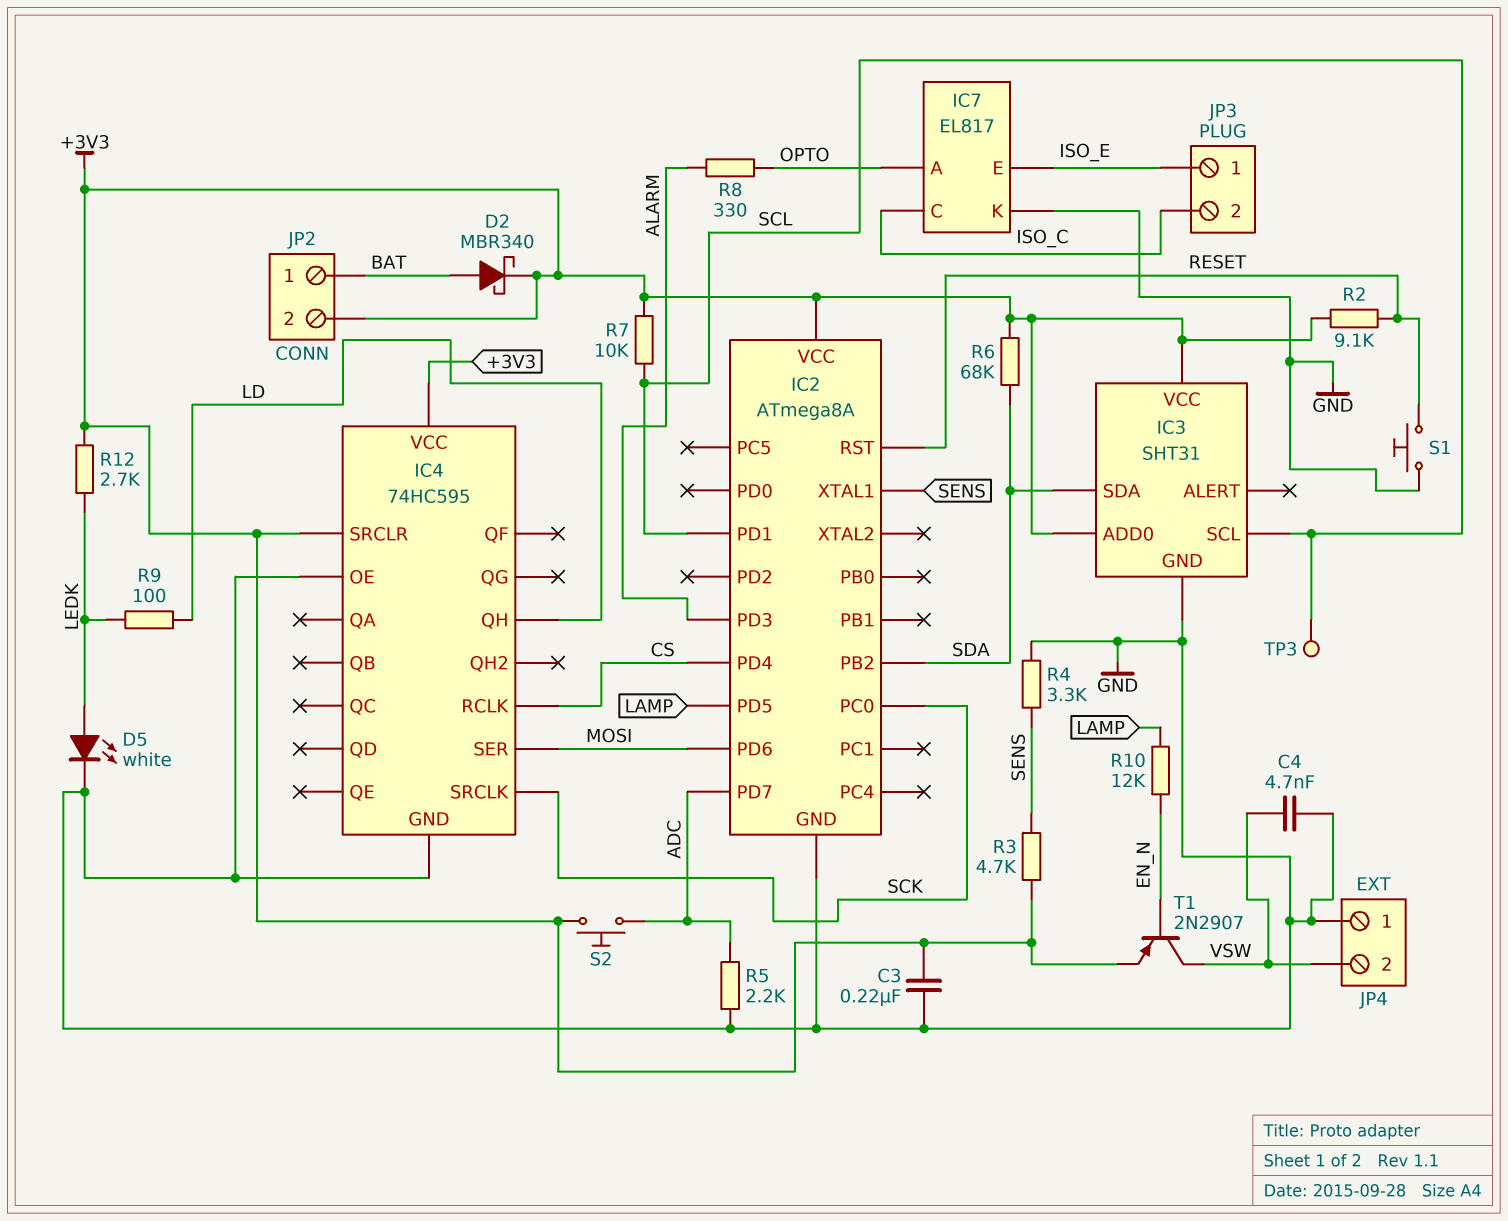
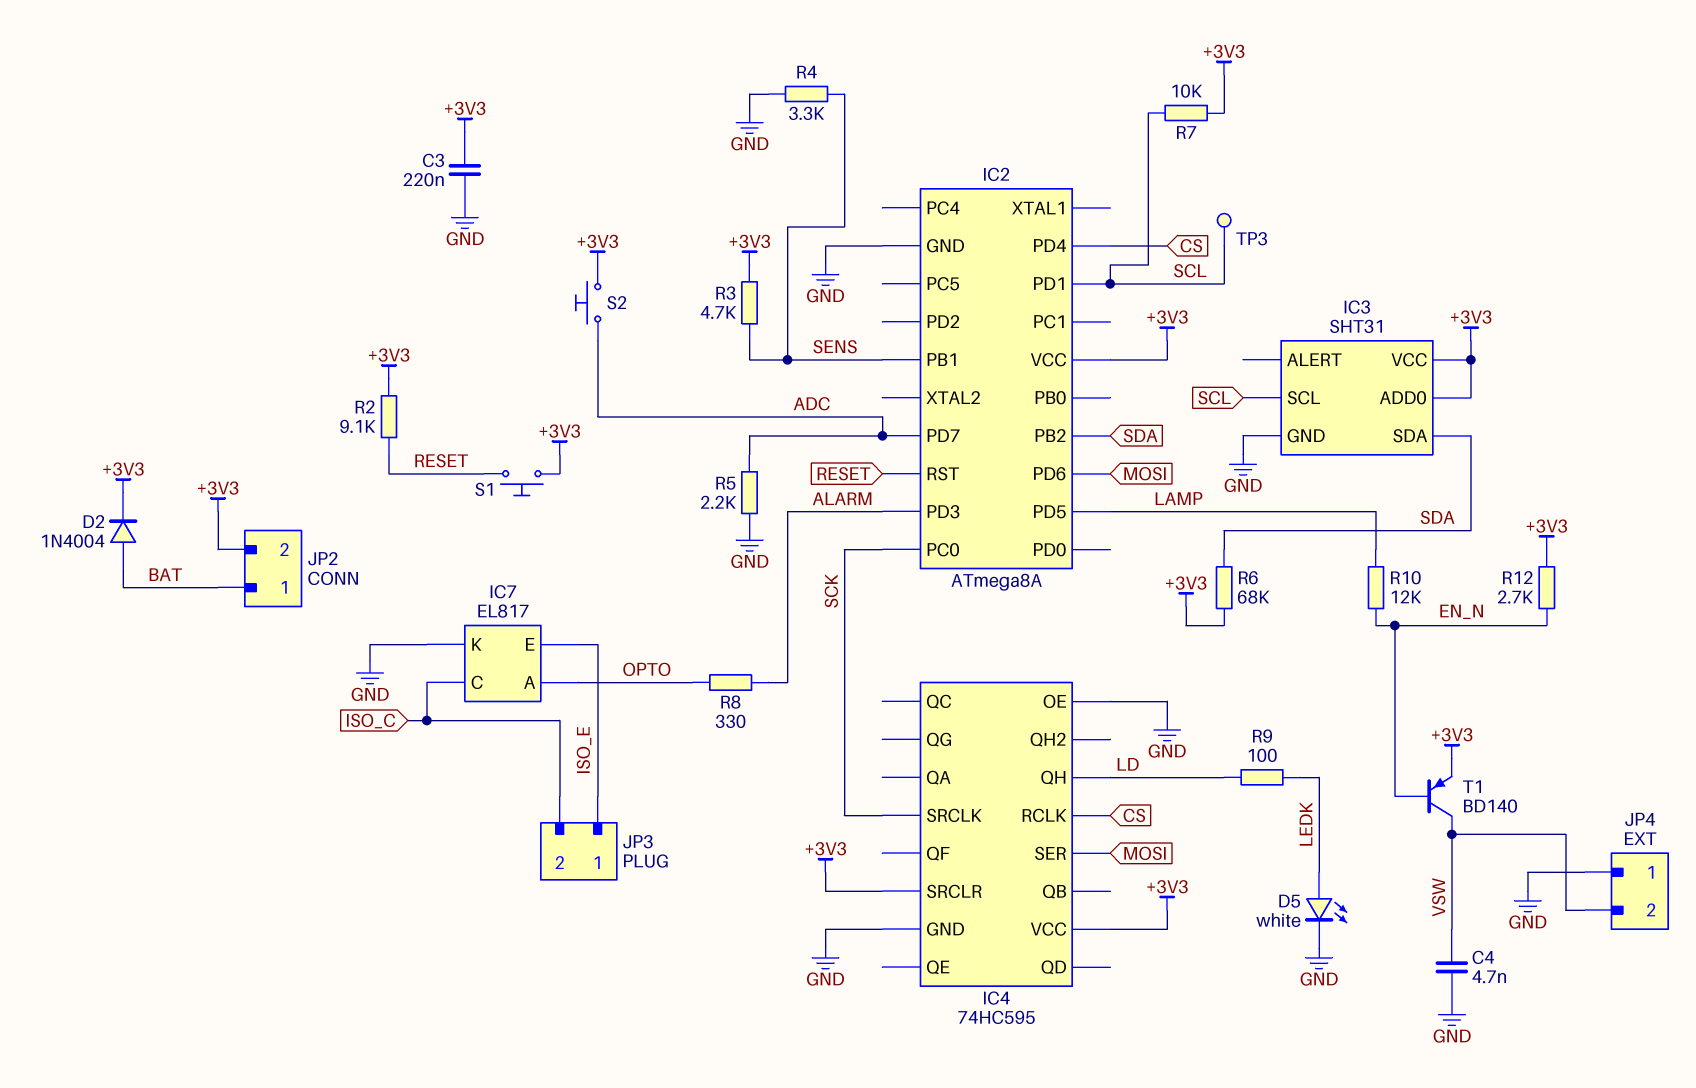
D2: schottky MBR340 (A BAT, K +3V3) -> diode 1N4004 (A BAT, K +3V3)
IC2 pin PB1: none -> SENS
IC2 pin XTAL1: SENS -> none
R12: 2.7k (+3V3, LEDK) -> 2.7k (+3V3, EN_N)
S1: button (GND, RESET) -> button (+3V3, RESET)
T1: PNP 2N2907 (B EN_N, C VSW, E +3V3) -> PNP BD140 (B EN_N, C VSW, E +3V3)

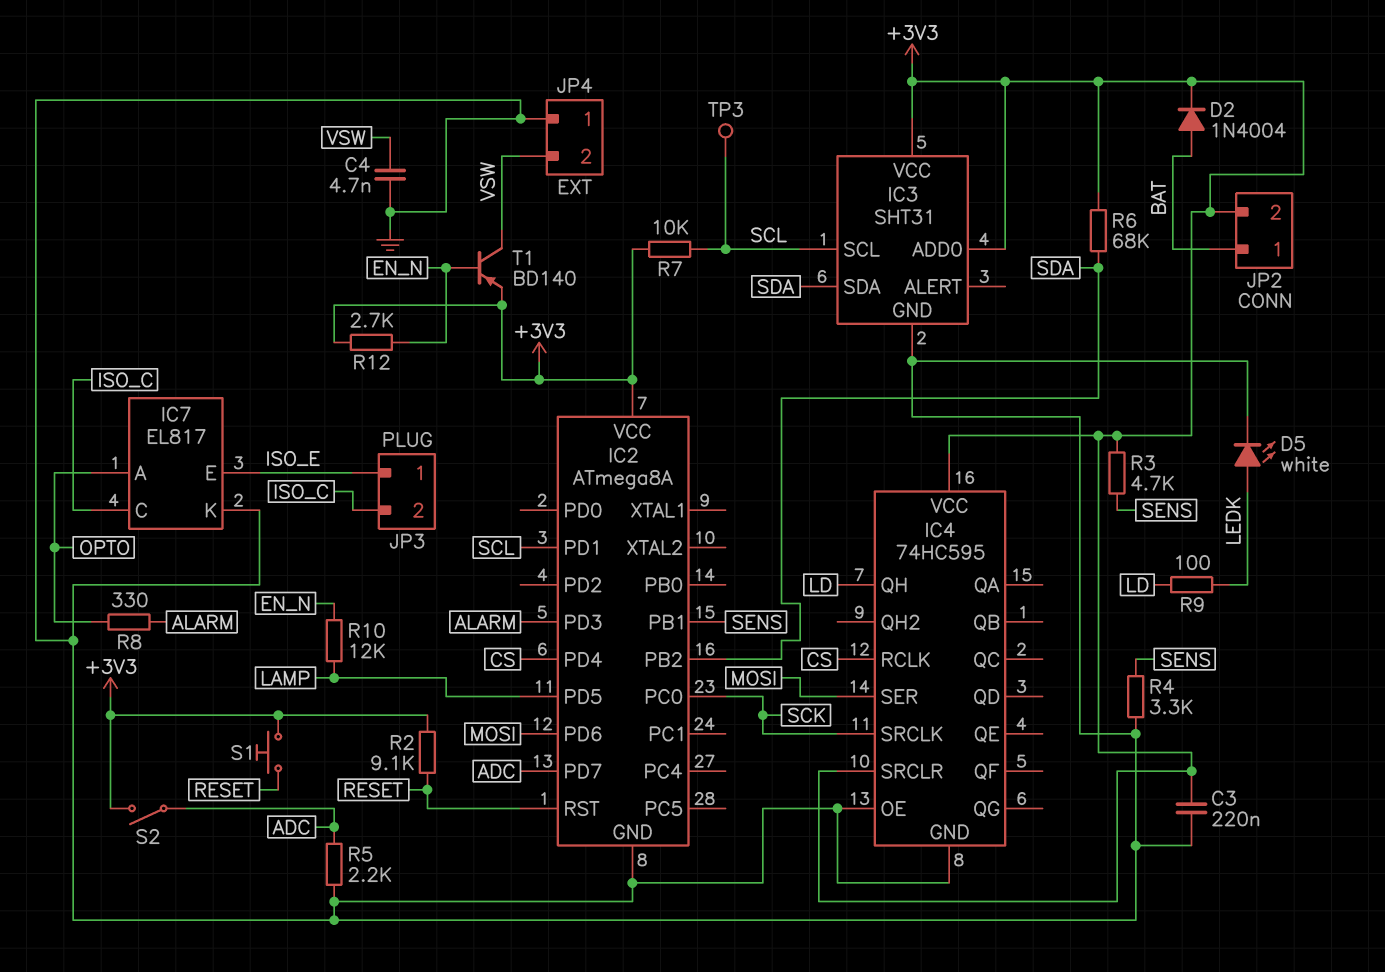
S2: button (+3V3, ADC) -> switch (+3V3, ADC)

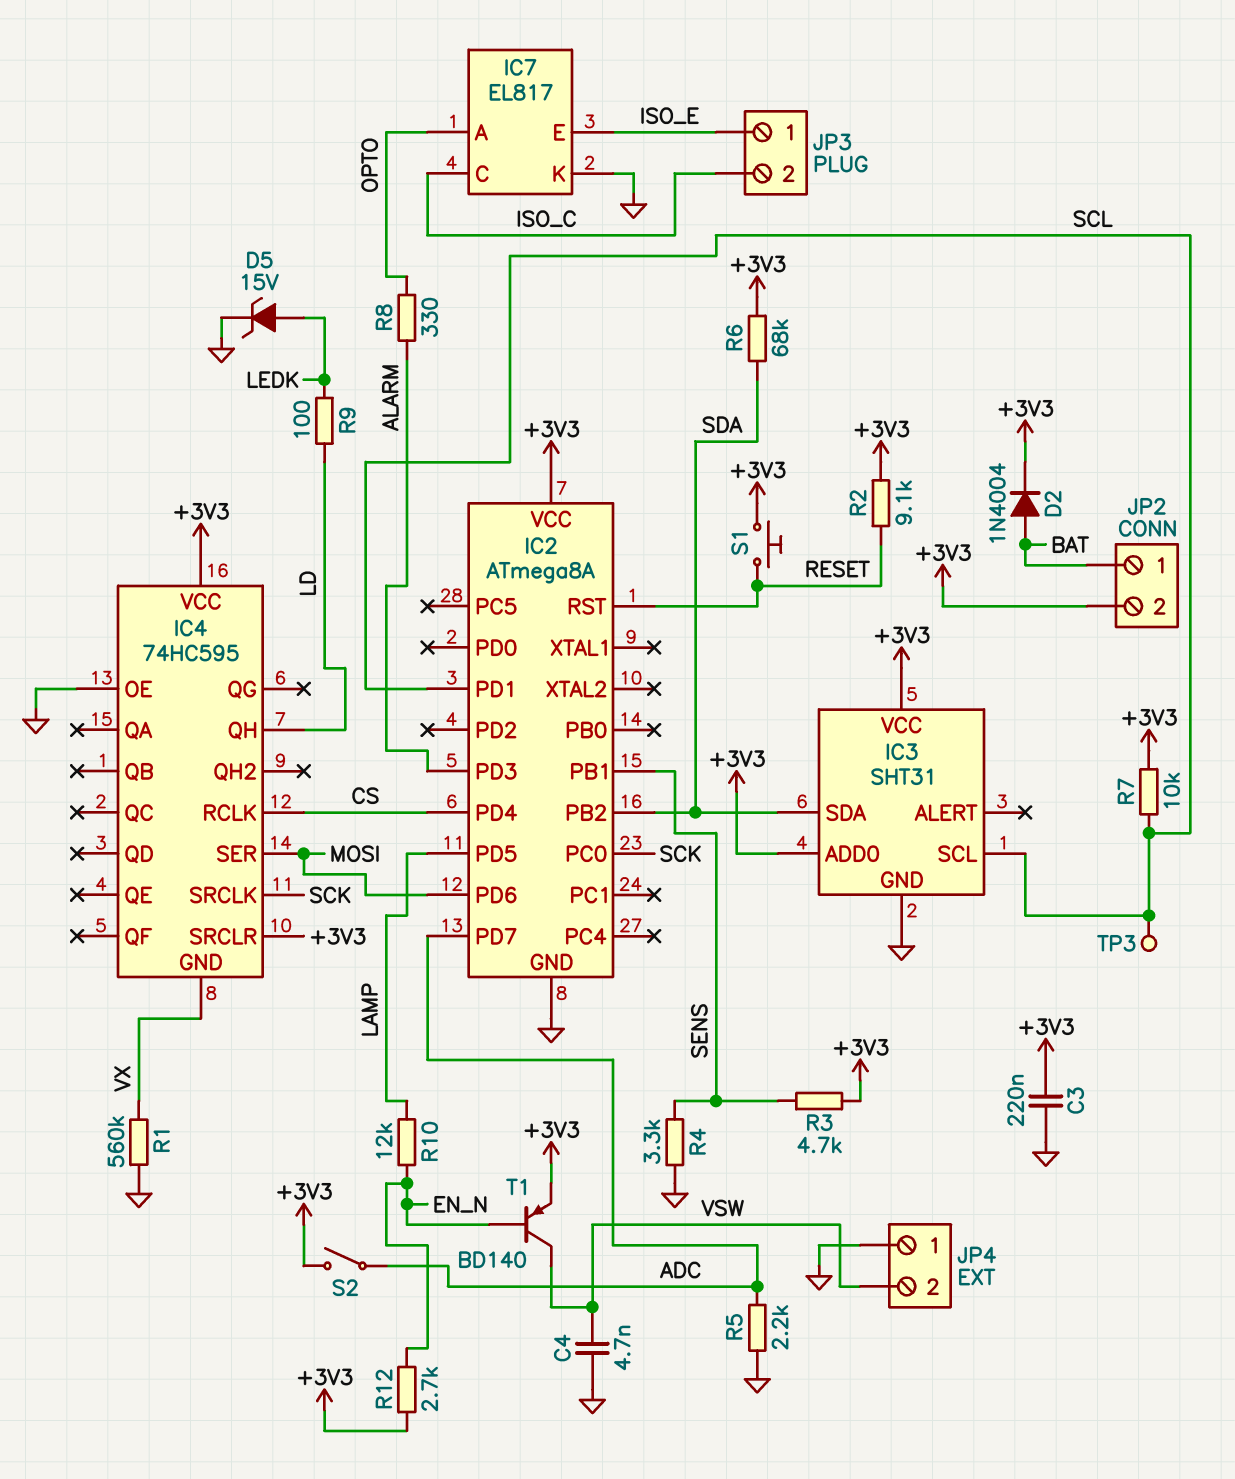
D5: LED white (A LEDK, K GND) -> zener 15V (A LEDK, K GND)
IC4 pin GND: GND -> VX
R1: none -> 560k (GND, VX)

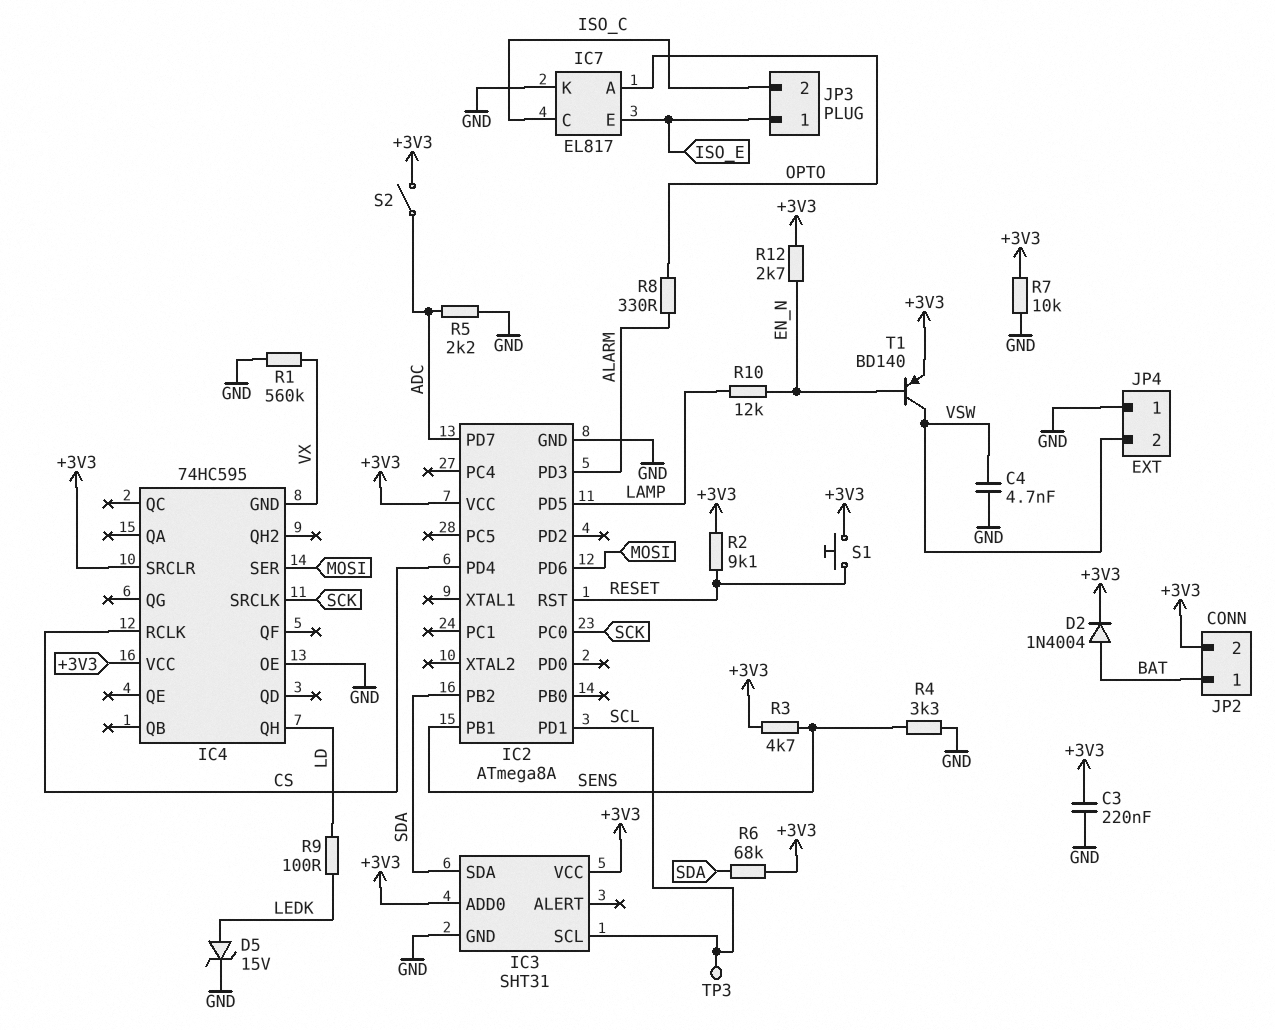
R7: 10k (+3V3, SCL) -> 10k (+3V3, GND)

